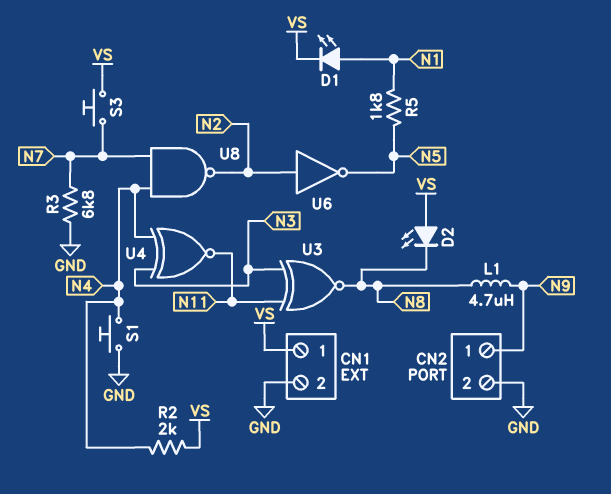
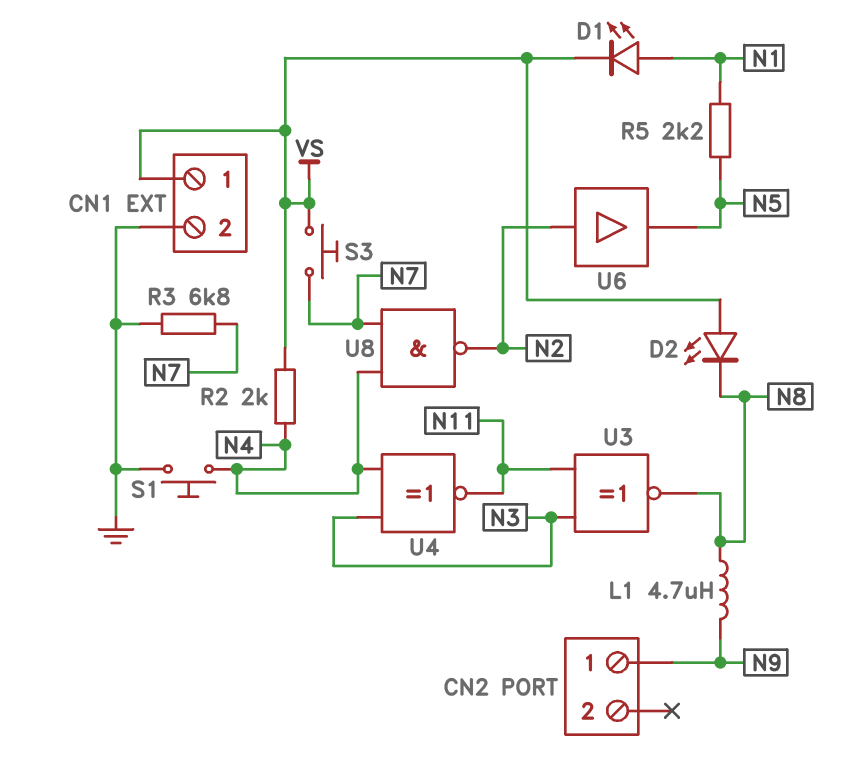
CN2 pin 2: GND -> none
R5: 1.8k (N1, N5) -> 2.2k (N1, N5)
U6: NOT (in N2, out N5) -> buffer (in N2, out N5)

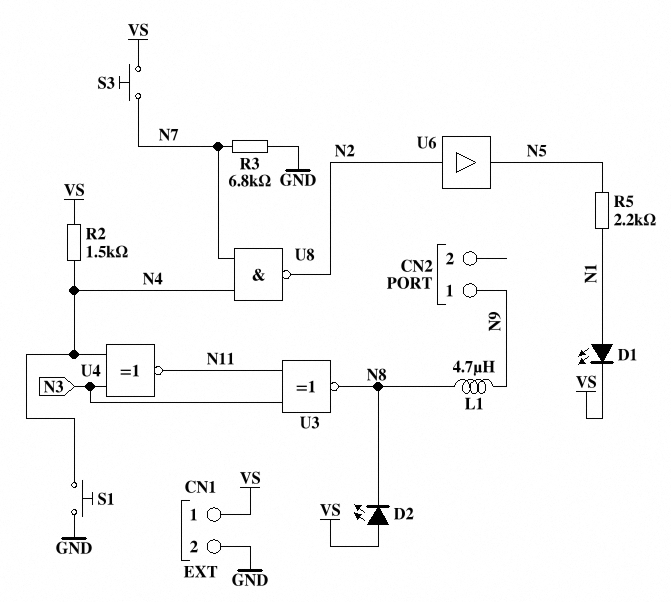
R2: 2k (N4, VS) -> 1.5k (N4, VS)

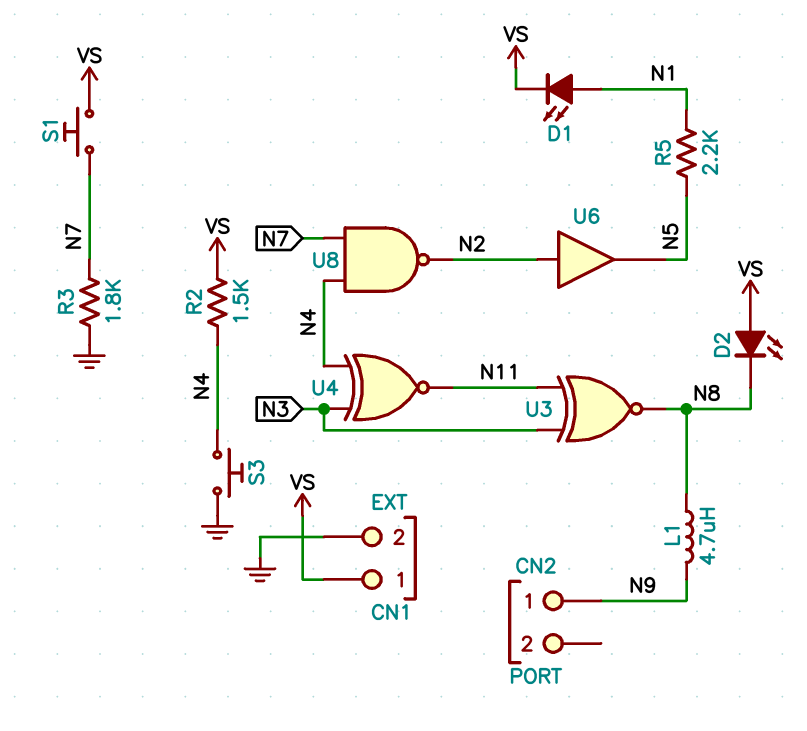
R3: 6.8k (GND, N7) -> 1.8k (GND, N7)
S1: button (GND, N4) -> button (N7, VS)
S3: button (N7, VS) -> button (GND, N4)

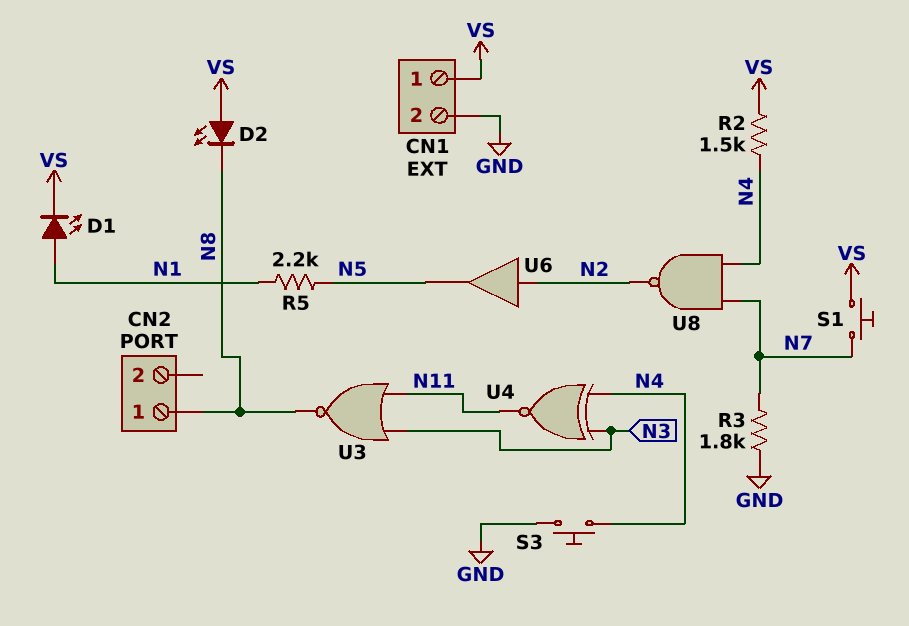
CN2 pin 1: N9 -> N8
L1: 4.7uH (N8, N9) -> none
U3: XNOR (in N3, in N11, out N8) -> NOR (in N3, in N11, out N8)

